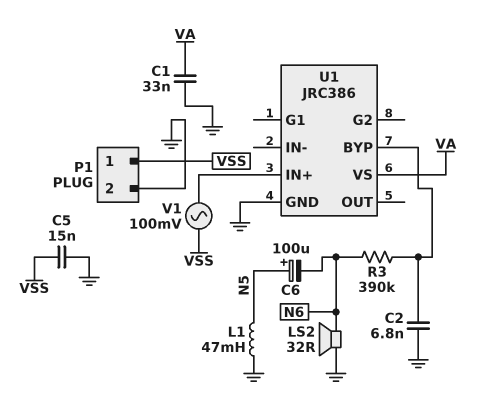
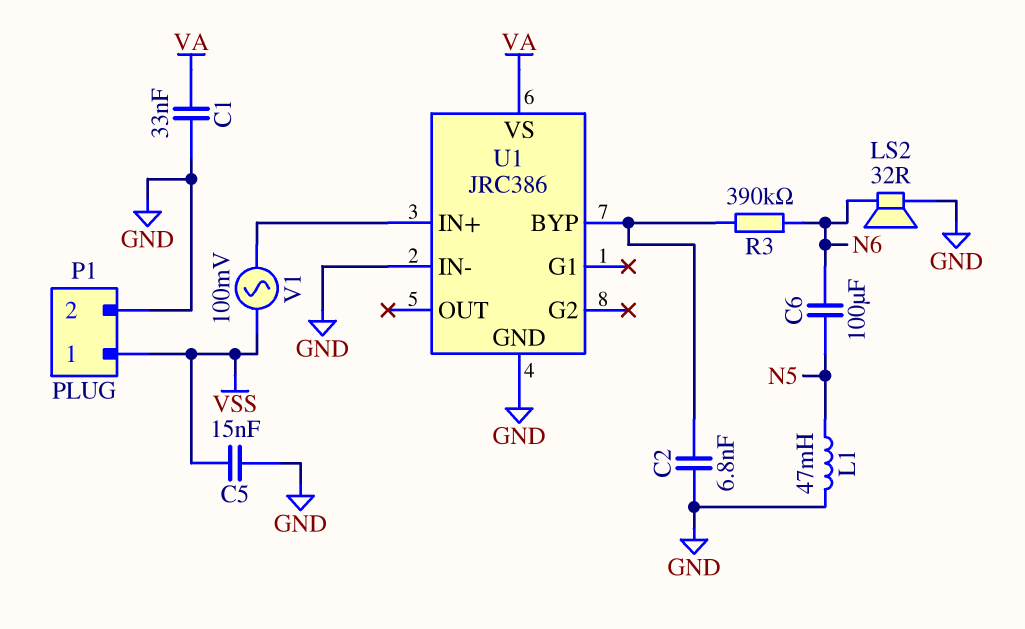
C6: 100uF (plus N5, minus N6) -> 100uF (N5, N6)
U1 pin IN-: none -> GND

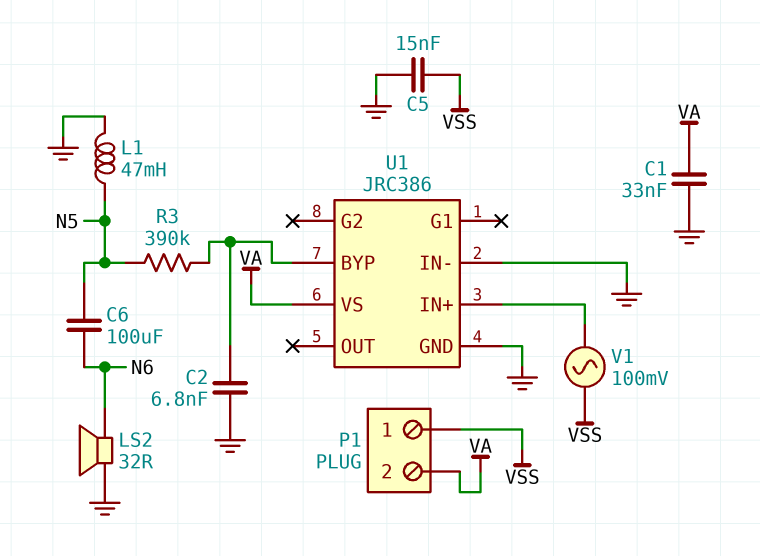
P1 pin 2: GND -> VA
R3: 390k (N6, U1/BYP) -> 390k (N5, U1/BYP)

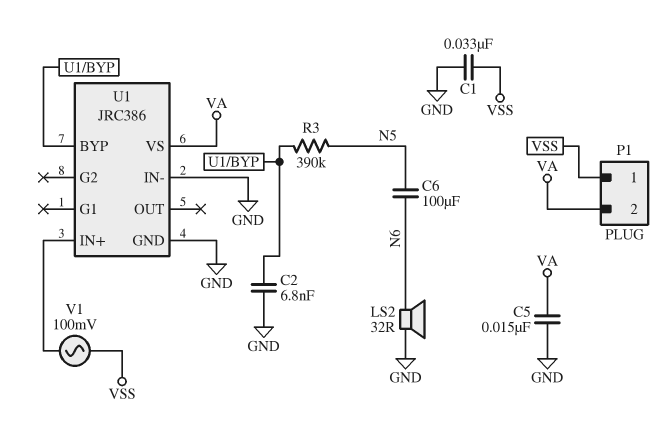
C1: 33nF (GND, VA) -> 33nF (GND, VSS)
C5: 15nF (GND, VSS) -> 15nF (GND, VA)
L1: 47mH (GND, N5) -> none

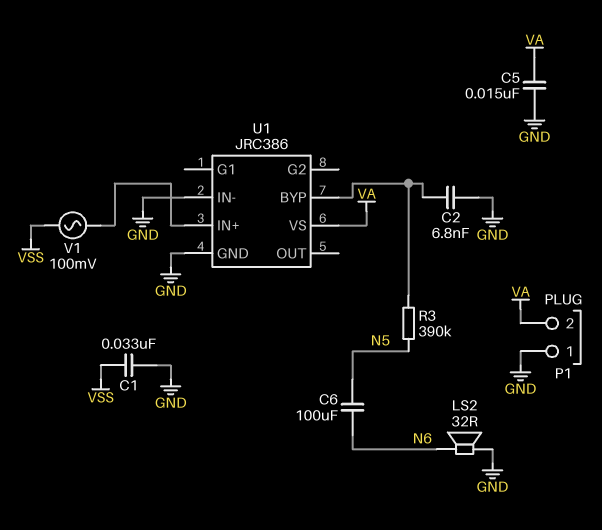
P1 pin 1: VSS -> GND

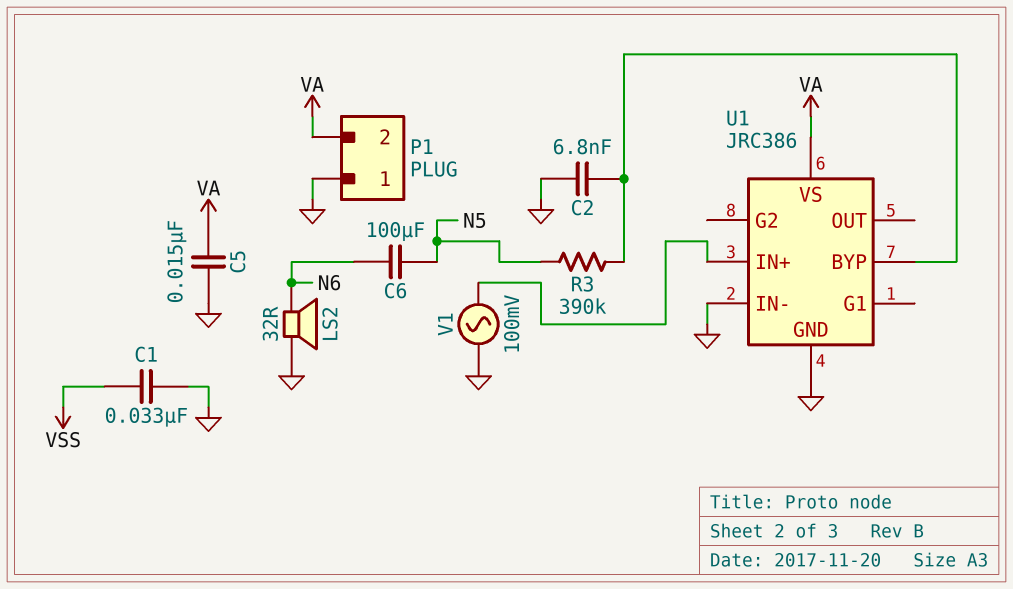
V1: AC 100mV (U1/IN+, VSS) -> AC 100mV (GND, U1/IN+)

